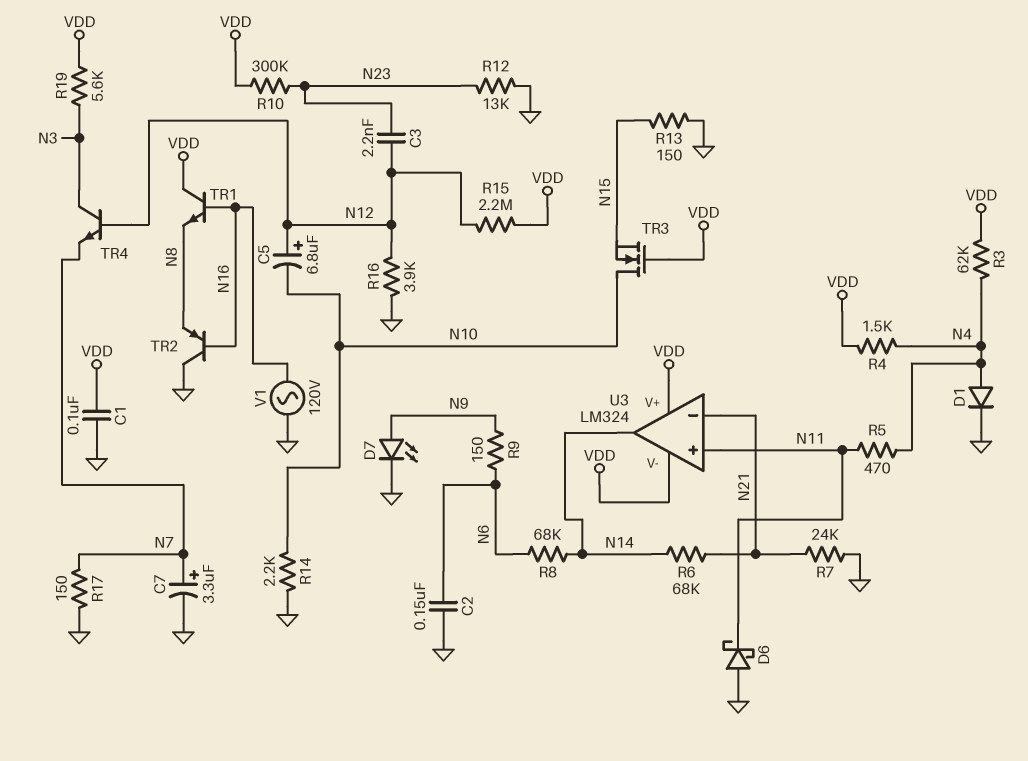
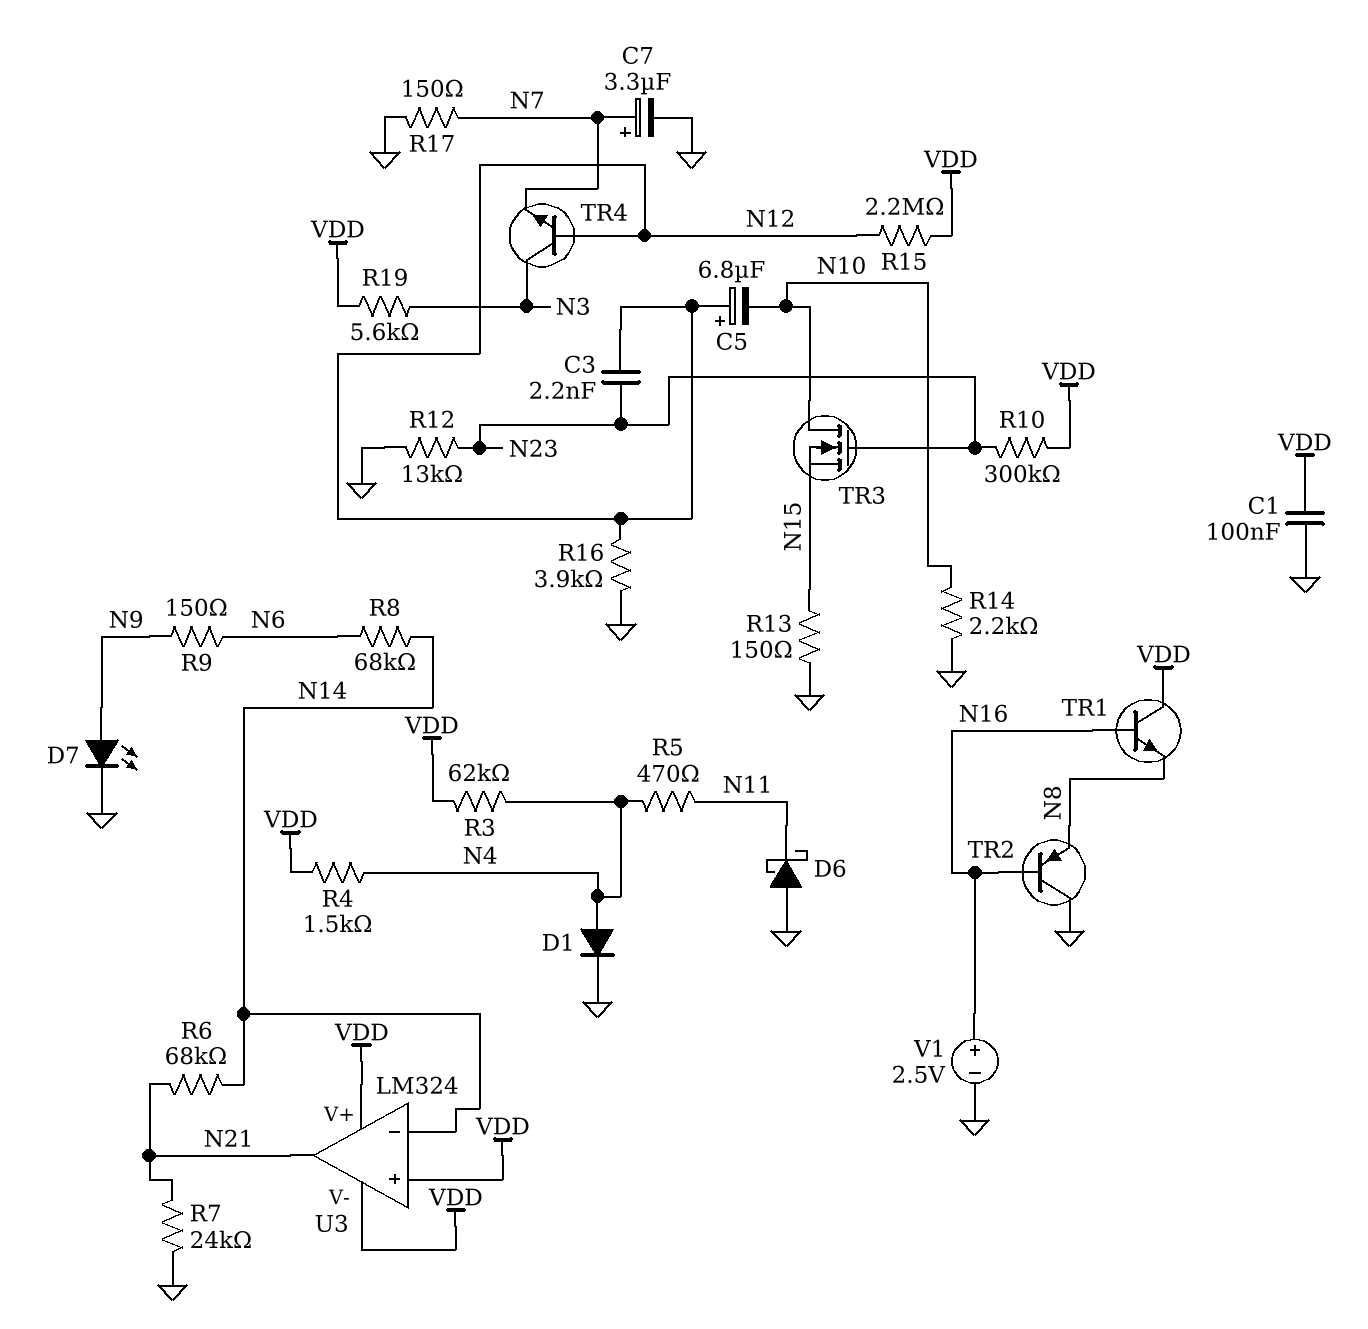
C2: 150nF (GND, N6) -> none
TR3: NMOS (G VDD, D N10, S N15) -> NMOS (G N23, D N10, S N15)
U3 pin in+: N11 -> VDD
U3 pin in-: N21 -> N14
U3 pin out: N14 -> N21
V1: AC 120V (GND, N16) -> 2.5V (plus N16, minus GND)

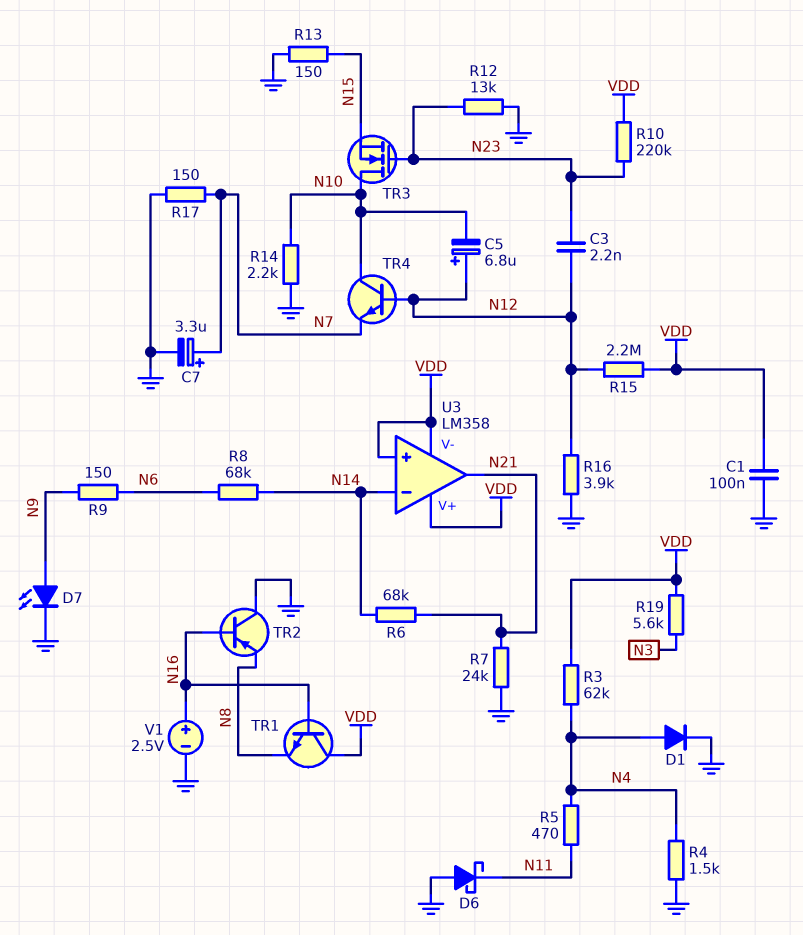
R4: 1.5k (N4, VDD) -> 1.5k (GND, N4)
R10: 300k (N23, VDD) -> 220k (N23, VDD)
TR4: NPN (B N12, C N3, E N7) -> NPN (B N12, C N10, E N7)
U3: LM324 -> LM358

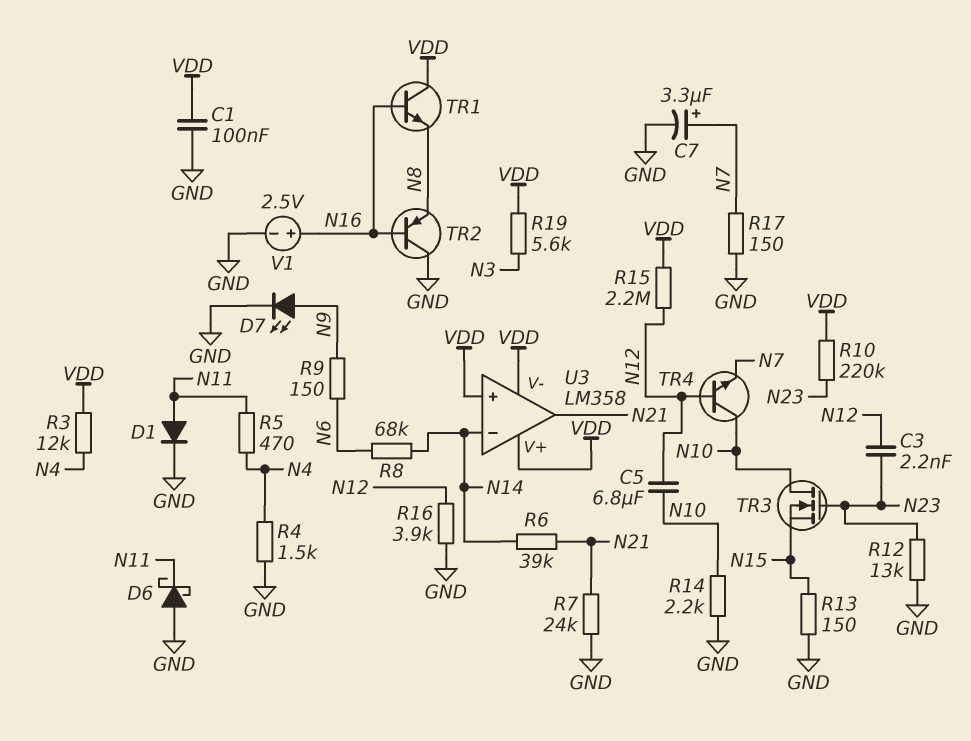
C5: 6.8uF (plus N12, minus N10) -> 6.8uF (N10, N12)
D1: diode (A N4, K GND) -> diode (A N11, K GND)
R3: 62k (N4, VDD) -> 12k (N4, VDD)
R6: 68k (N14, N21) -> 39k (N14, N21)

